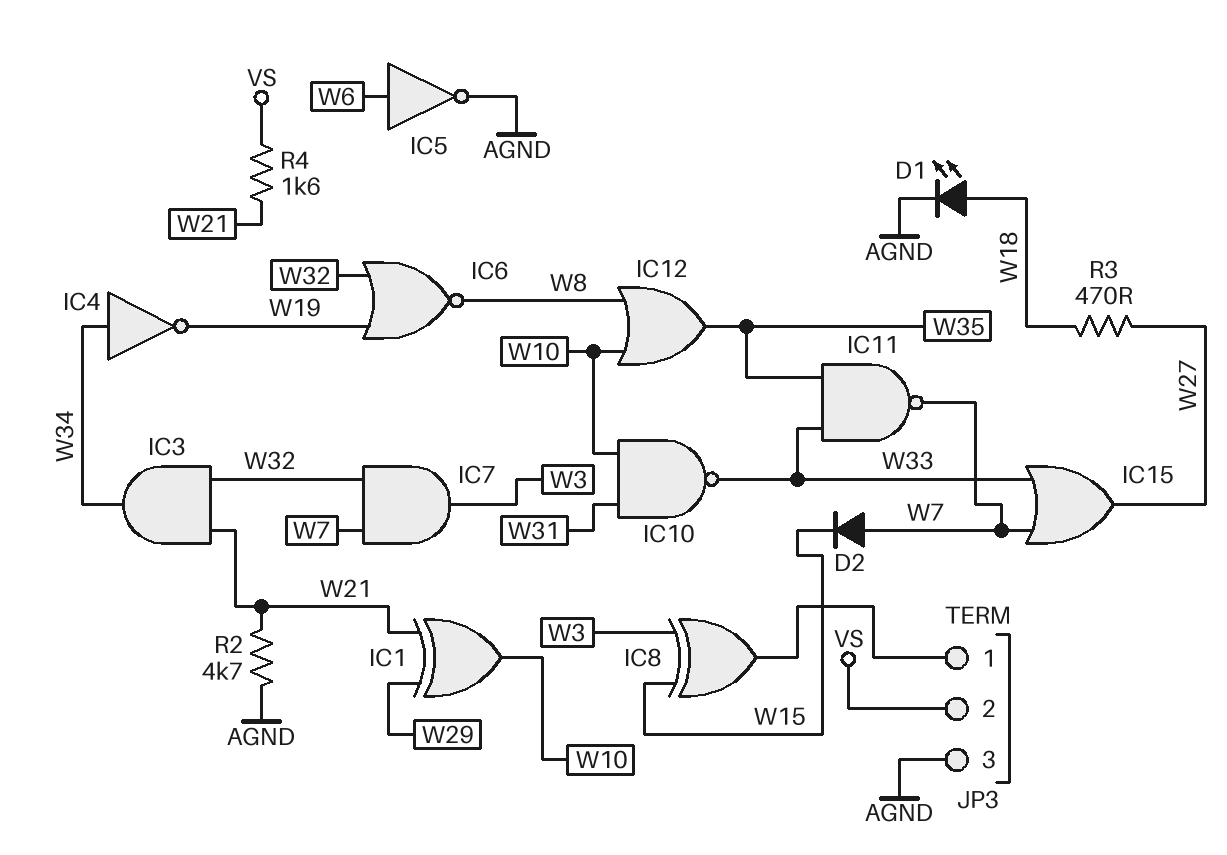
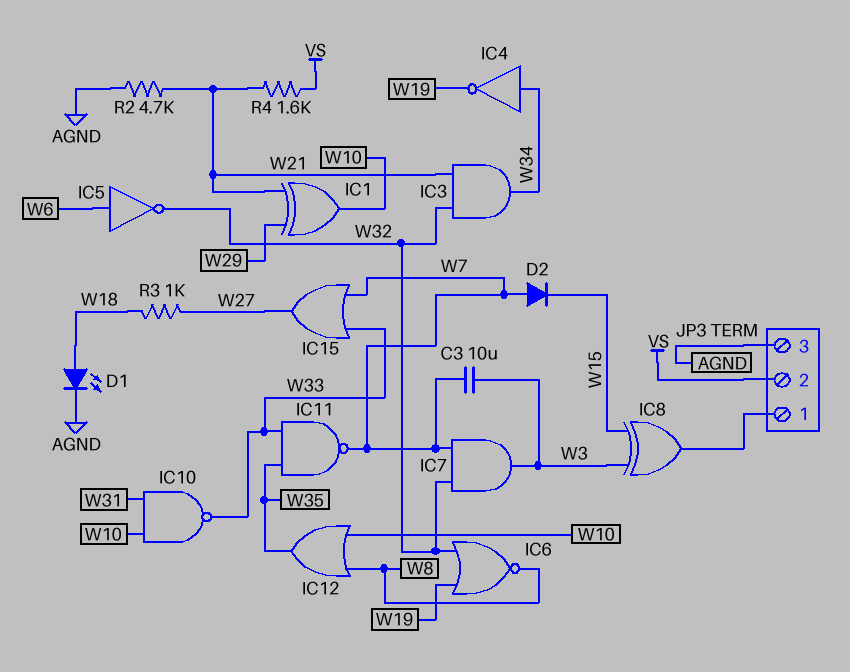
C3: none -> 10uF (W3, W7)
IC5: NOT (in W6, out AGND) -> NOT (in W6, out W32)
R3: 470 (W18, W27) -> 1k (W18, W27)

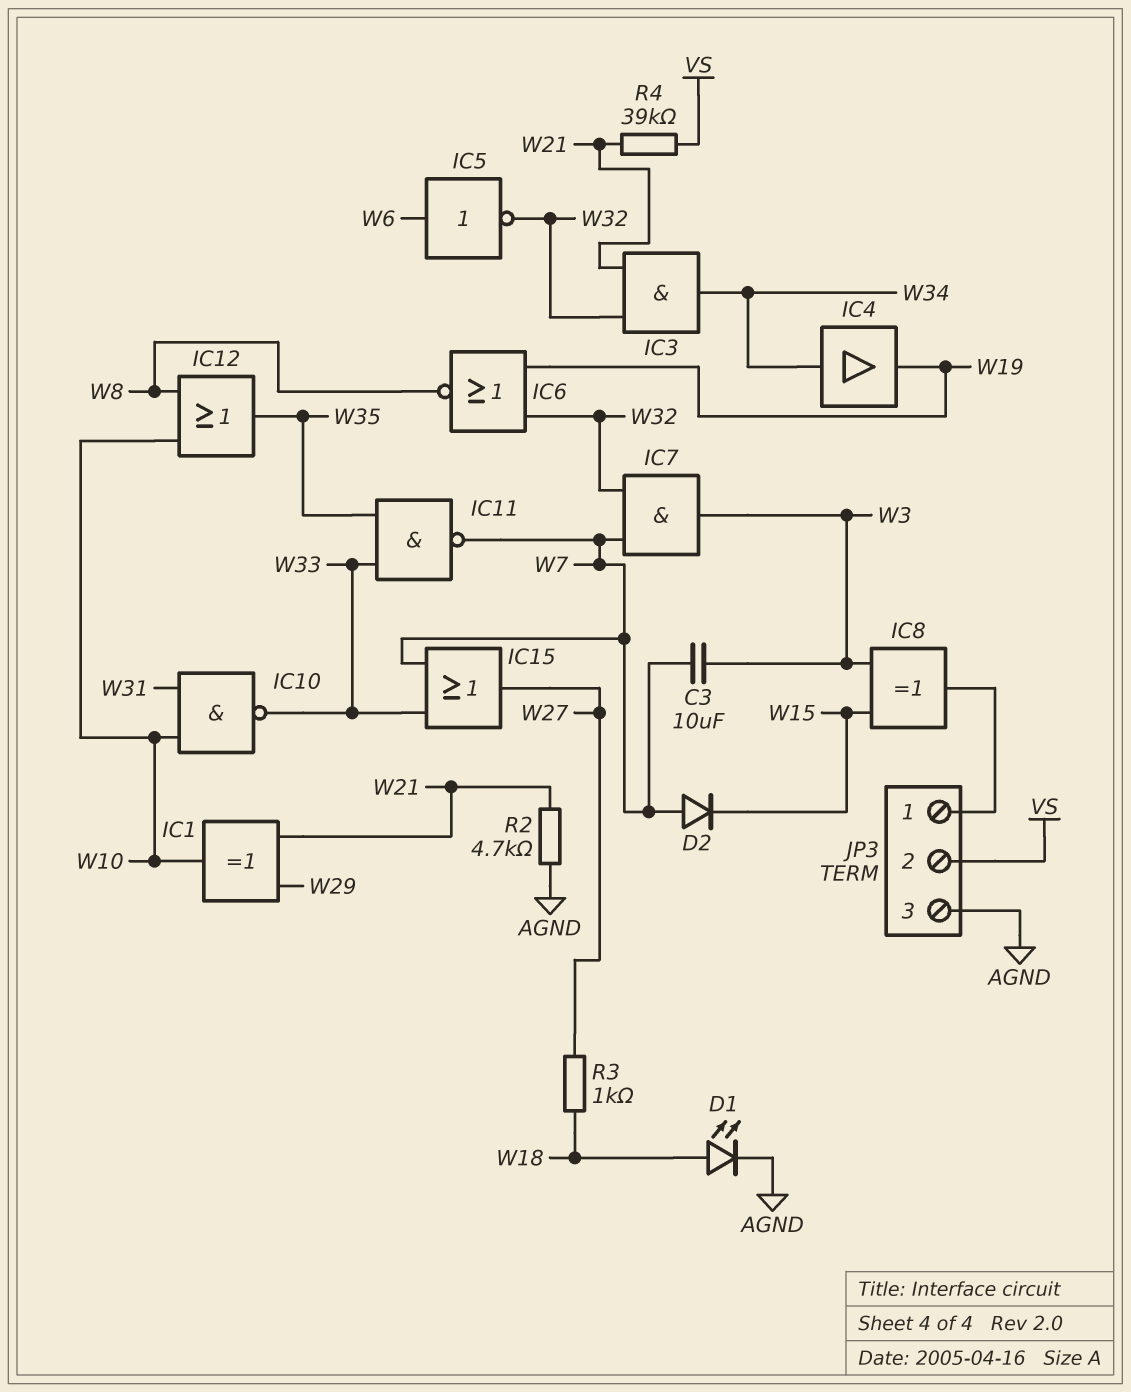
IC4: NOT (in W34, out W19) -> buffer (in W34, out W19)
R4: 1.6k (VS, W21) -> 39k (VS, W21)

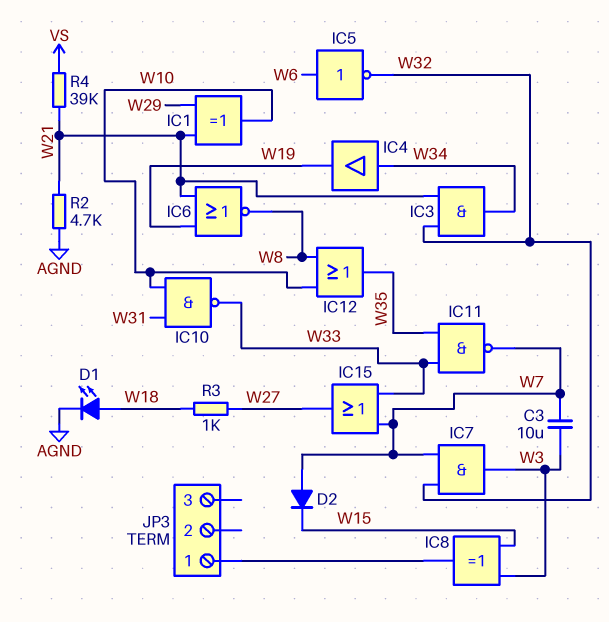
IC6: NOR (in W19, in W32, out W8) -> NOR (in W19, in W21, out W8)
JP3 pin 2: VS -> none
JP3 pin 3: AGND -> none

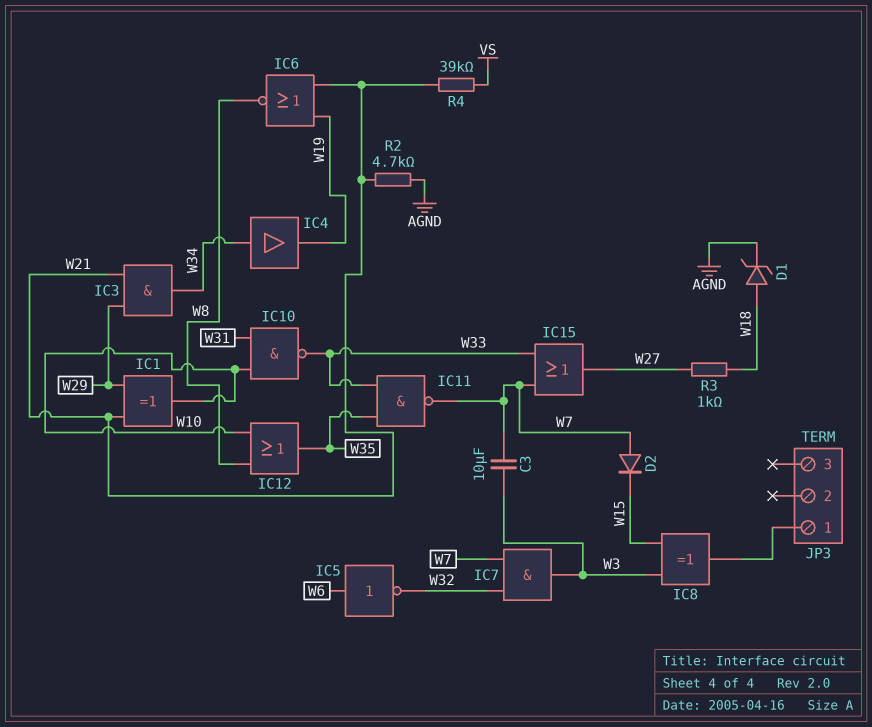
D1: LED (A W18, K AGND) -> zener (A W18, K AGND)
IC3: AND (in W21, in W32, out W34) -> AND (in W21, in W29, out W34)

